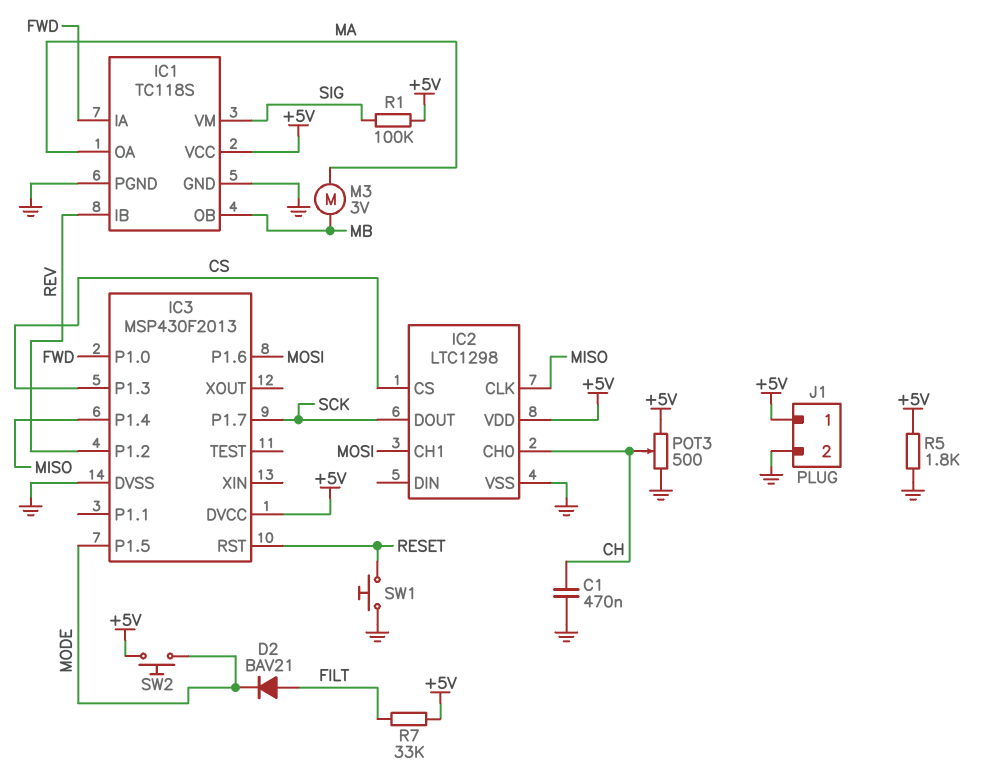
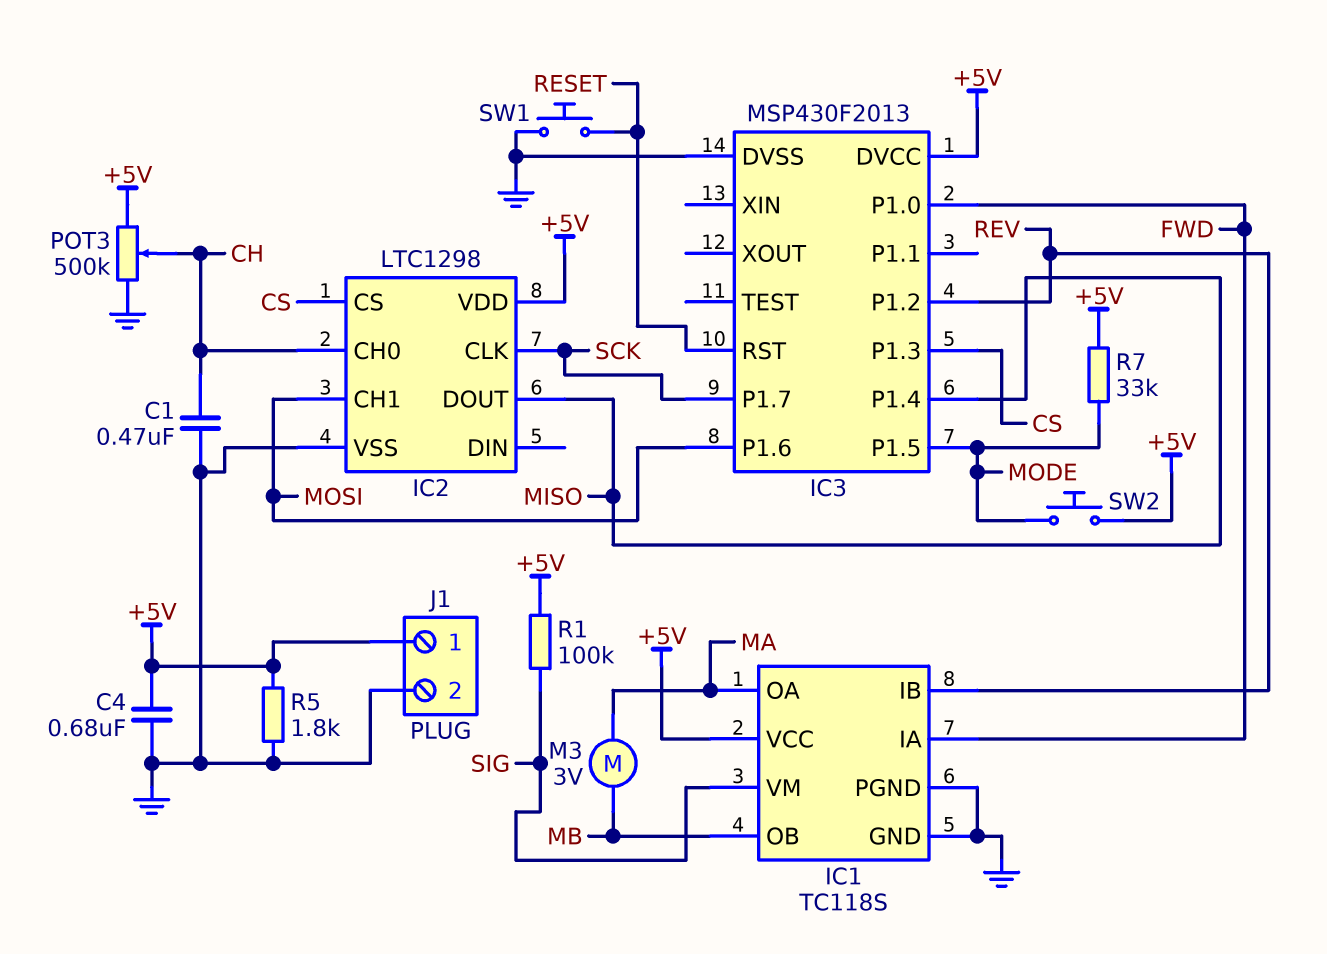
C4: none -> 680nF (+5V, GND)
D2: diode BAV21 (A FILT, K MODE) -> none
IC2 pin CLK: MISO -> SCK
IC2 pin DOUT: SCK -> MISO
POT3: 500 (+5V, GND, wiper CH) -> 500k (+5V, GND, wiper CH)
R7: 33k (+5V, FILT) -> 33k (+5V, MODE)

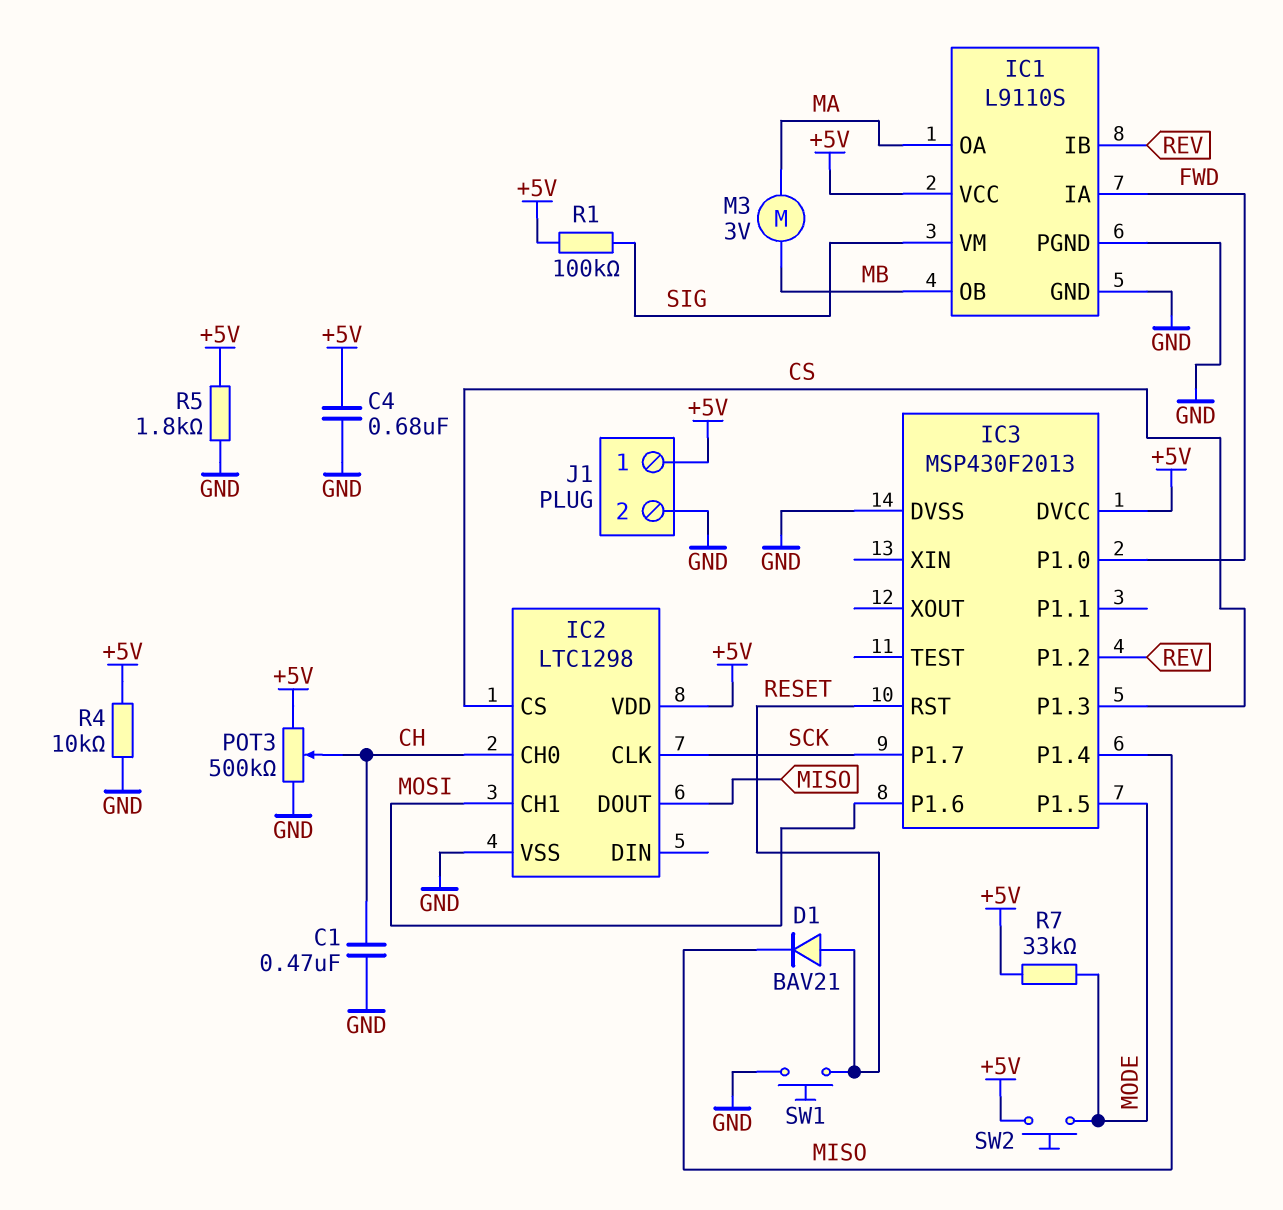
D1: none -> diode BAV21 (A RESET, K MISO)
IC1: TC118S -> L9110S
R4: none -> 10k (+5V, GND)

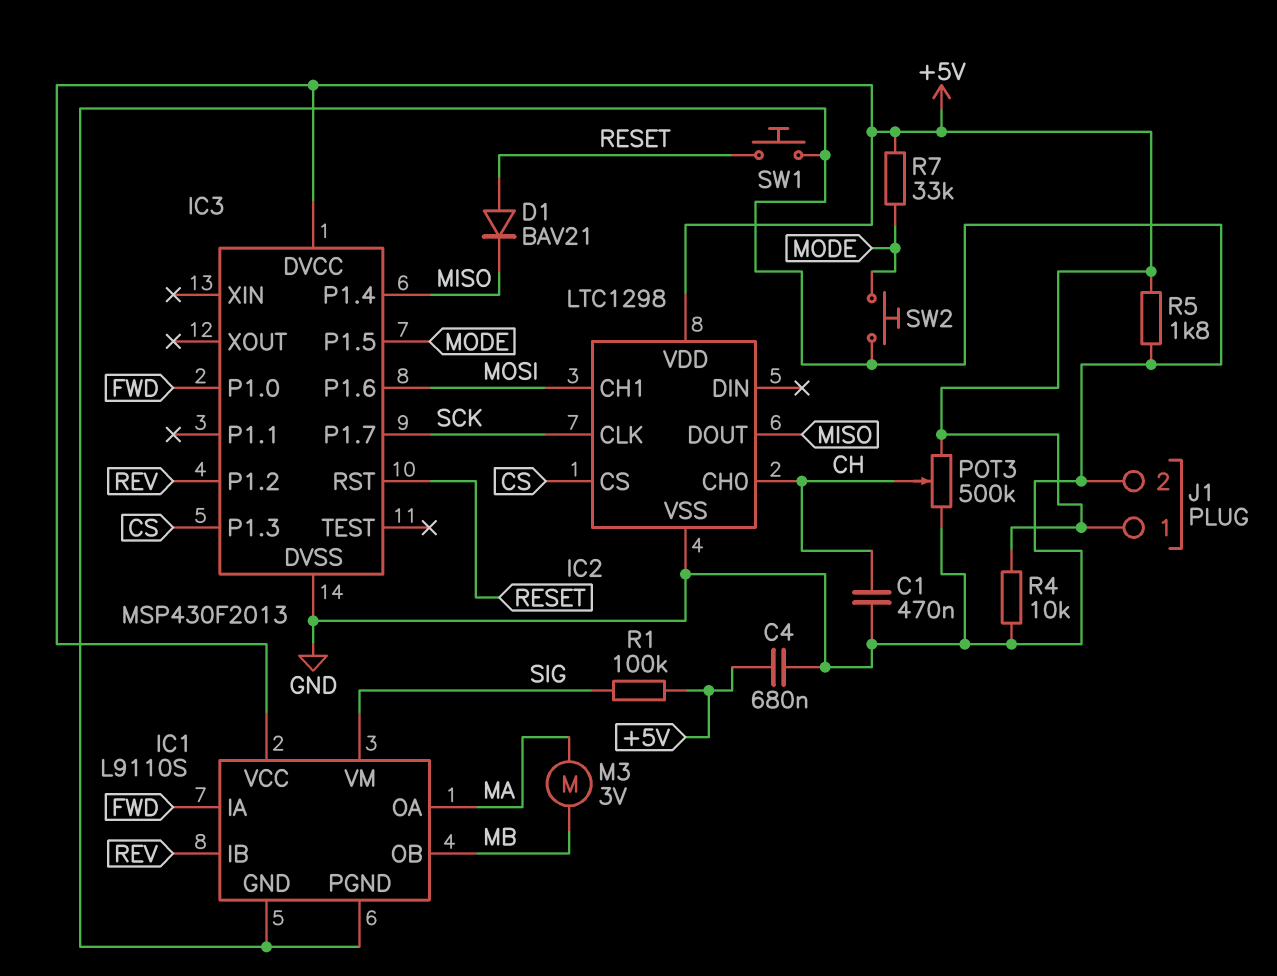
SW2: button (+5V, MODE) -> button (GND, MODE)

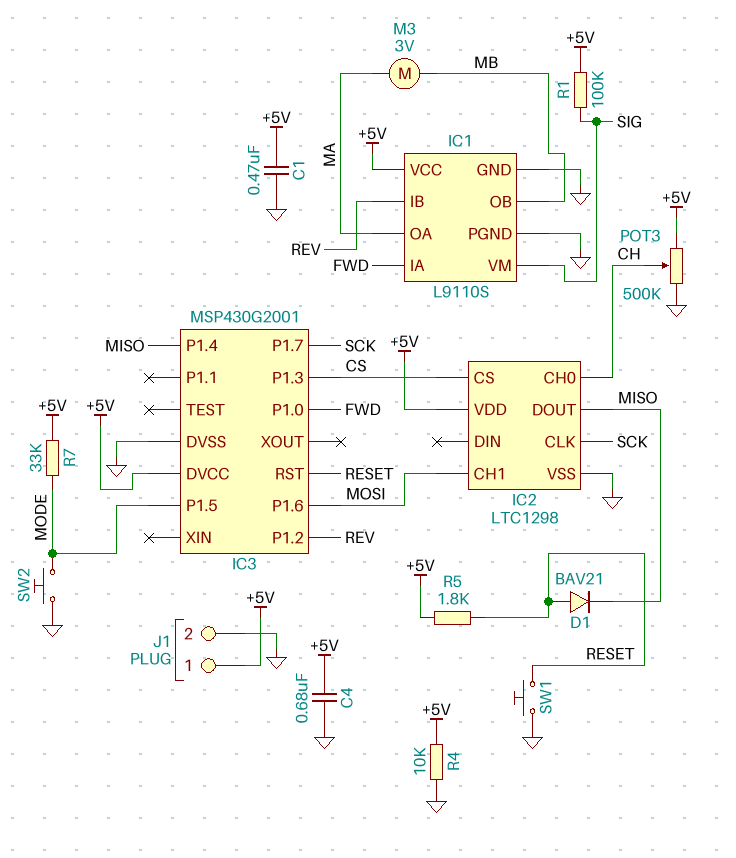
C1: 470nF (CH, GND) -> 470nF (+5V, GND)
IC3: MSP430F2013 -> MSP430G2001
R5: 1.8k (+5V, GND) -> 1.8k (+5V, RESET)

